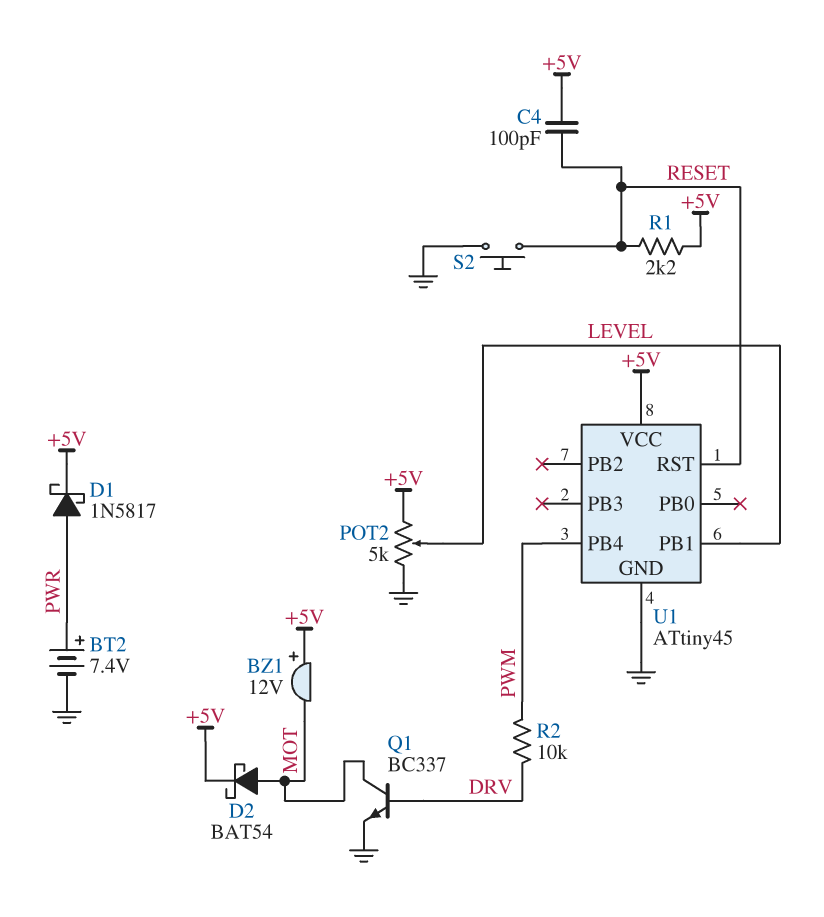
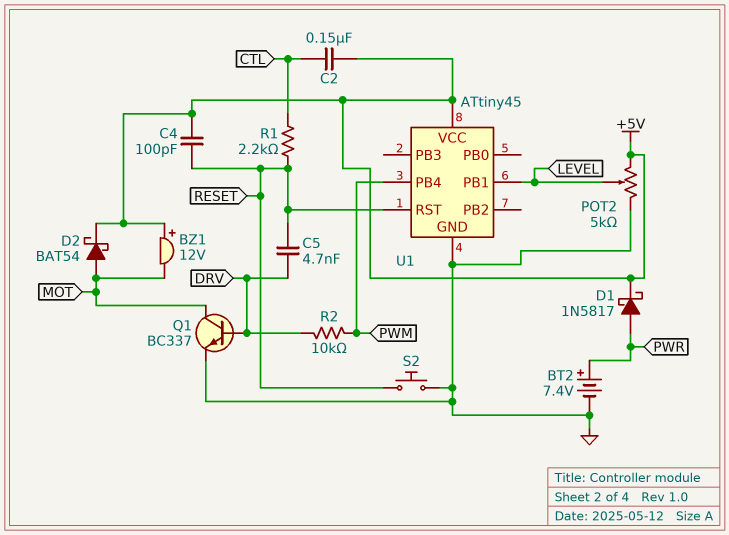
C2: none -> 150nF (+5V, CTL)
C5: none -> 4.7nF (DRV, RESET)
R1: 2.2k (+5V, RESET) -> 2.2k (CTL, RESET)

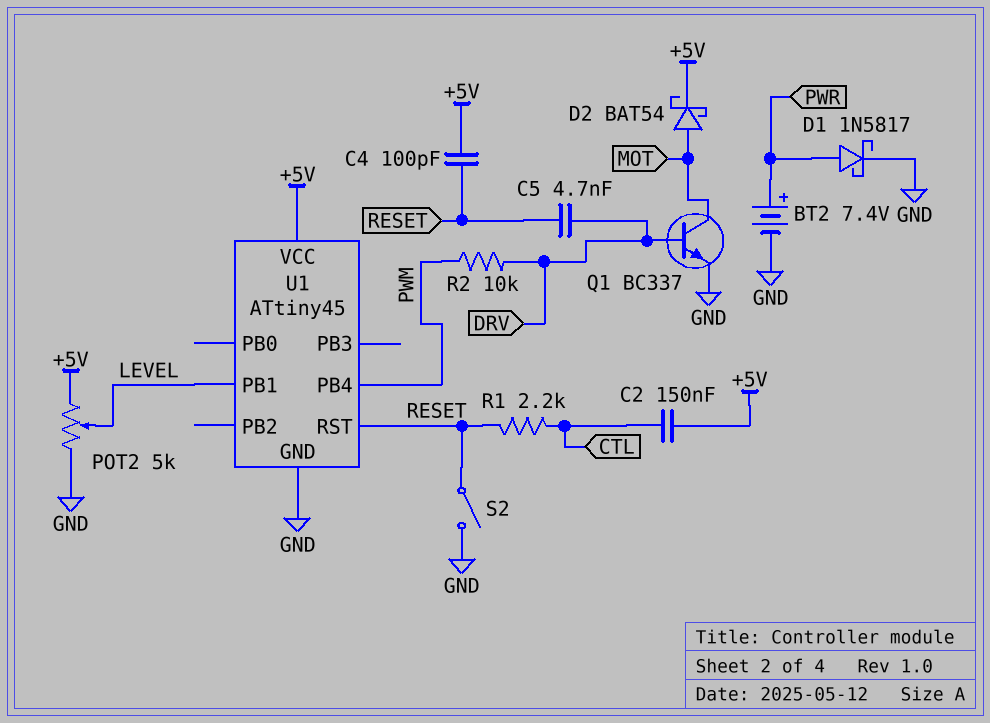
BZ1: buzzer 12V (plus +5V, minus MOT) -> none
D1: schottky 1N5817 (A PWR, K +5V) -> schottky 1N5817 (A PWR, K GND)
S2: button (GND, RESET) -> switch (GND, RESET)

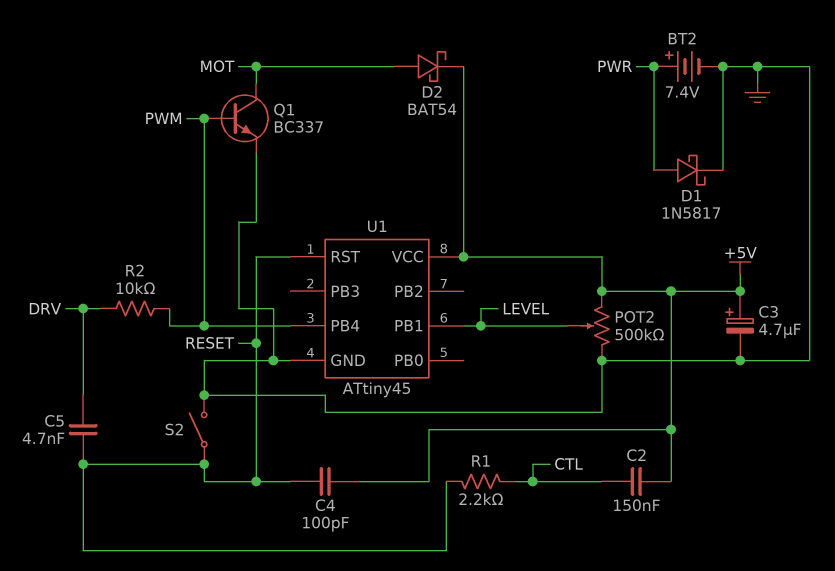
C3: none -> 4.7uF (plus +5V, minus GND)
POT2: 5k (+5V, GND, wiper LEVEL) -> 500k (+5V, GND, wiper LEVEL)
Q1: NPN BC337 (B DRV, C MOT, E GND) -> NPN BC337 (B PWM, C MOT, E GND)

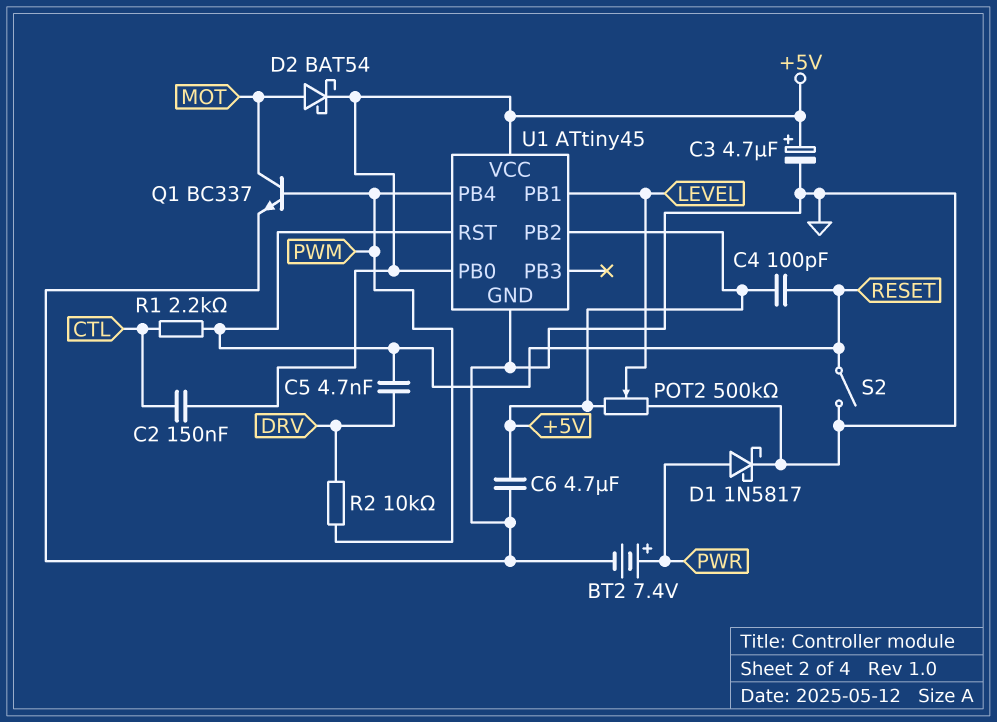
C6: none -> 4.7uF (+5V, GND)
U1 pin PB0: none -> +5V
U1 pin PB2: none -> +5V

